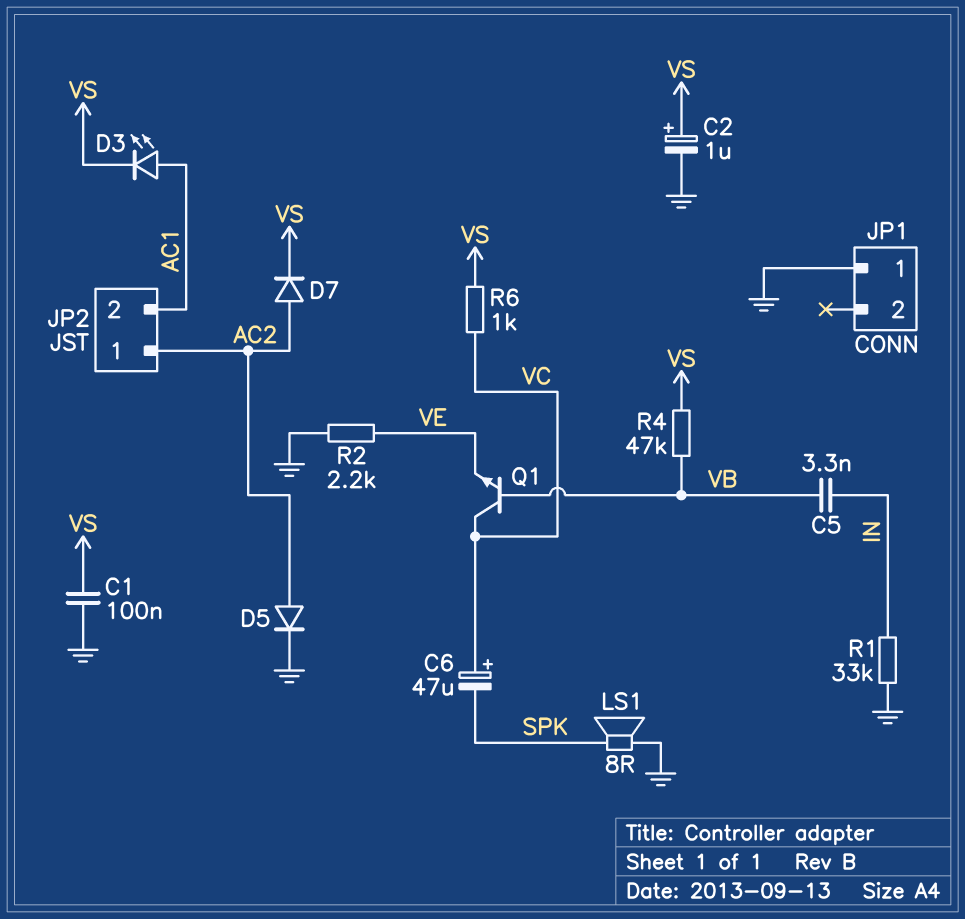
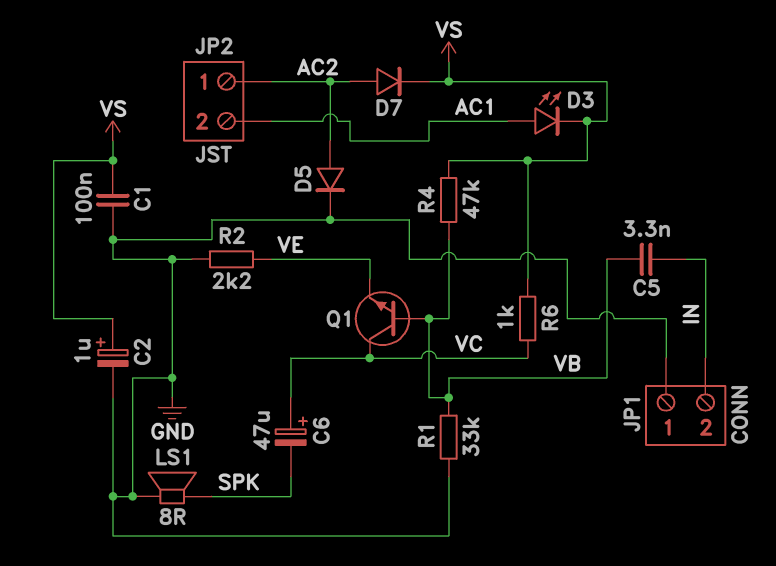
JP1 pin 2: none -> IN
R1: 33k (GND, IN) -> 33k (GND, VB)

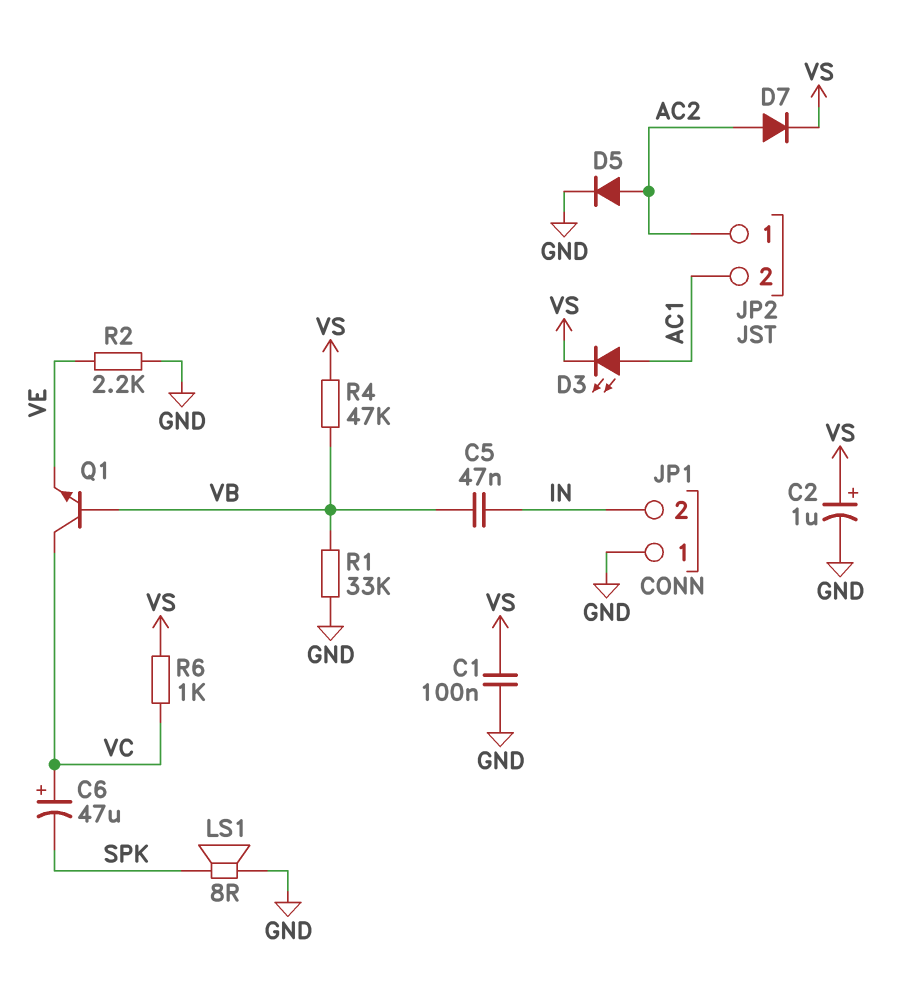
C5: 3.3nF (IN, VB) -> 47nF (IN, VB)

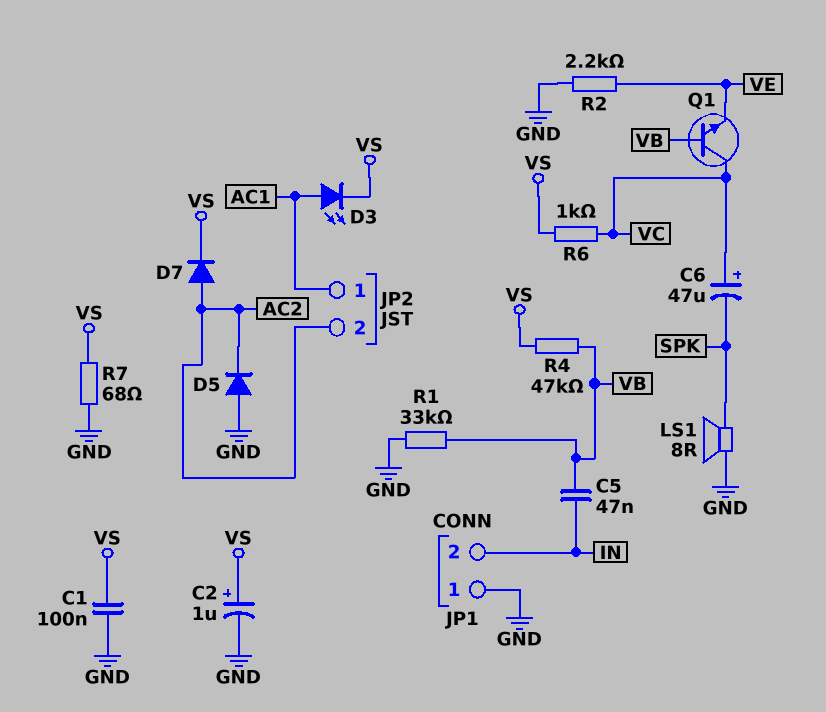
D5: diode (A AC2, K GND) -> diode (A GND, K AC2)
JP2 pin 1: AC2 -> AC1
JP2 pin 2: AC1 -> AC2
R7: none -> 68 (GND, VS)

